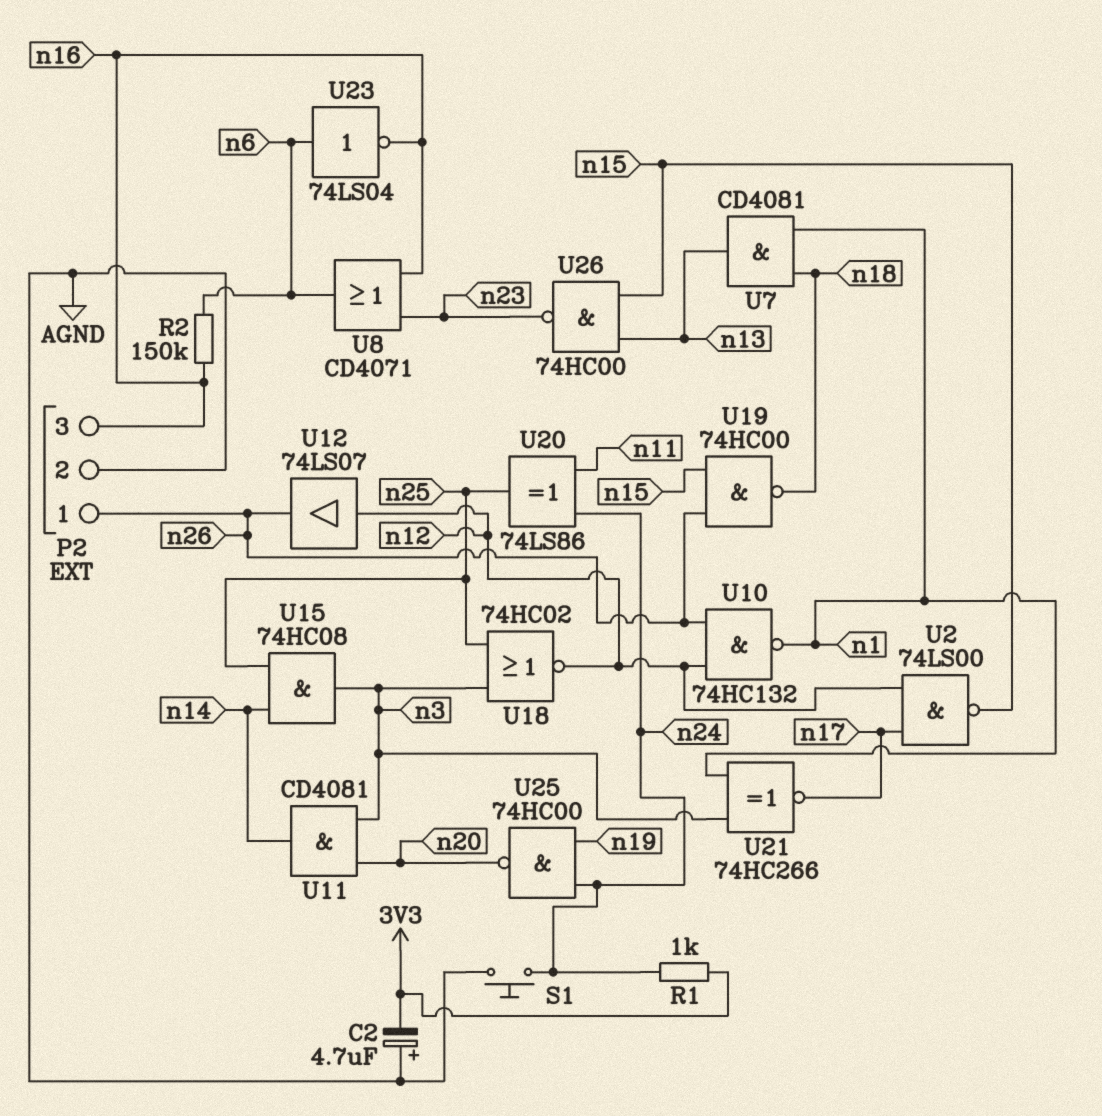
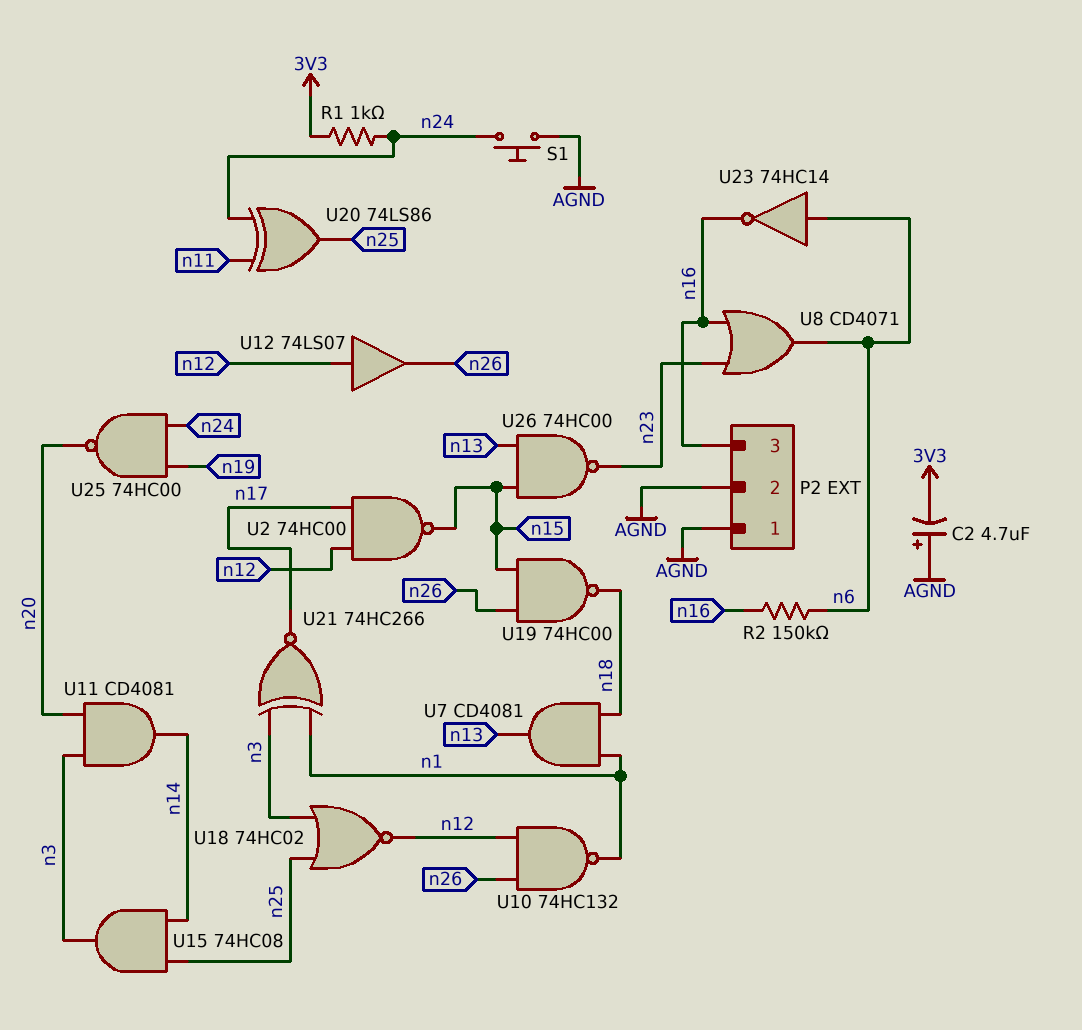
P2 pin 1: n26 -> AGND
U2: NAND 74LS00 (in n12, in n17, out n15) -> NAND 74HC00 (in n12, in n17, out n15)
U23: NOT 74LS04 (in n6, out n16) -> NOT 74HC14 (in n6, out n16)

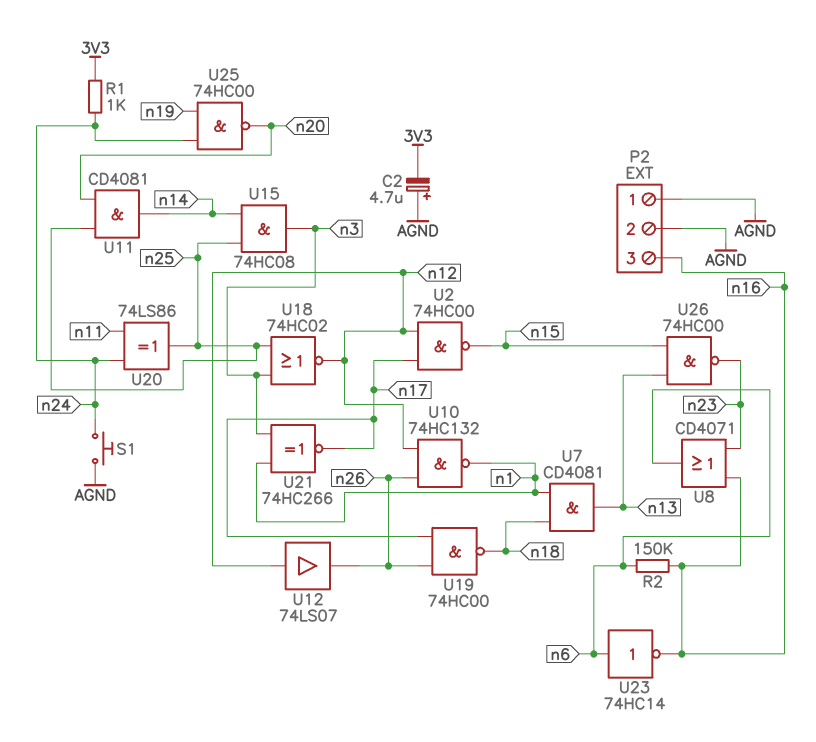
U11: AND CD4081 (in n3, in n20, out n14) -> AND CD4081 (in n20, in n25, out n14)
U19: NAND 74HC00 (in n15, in n26, out n18) -> NAND 74HC00 (in n17, in n26, out n18)

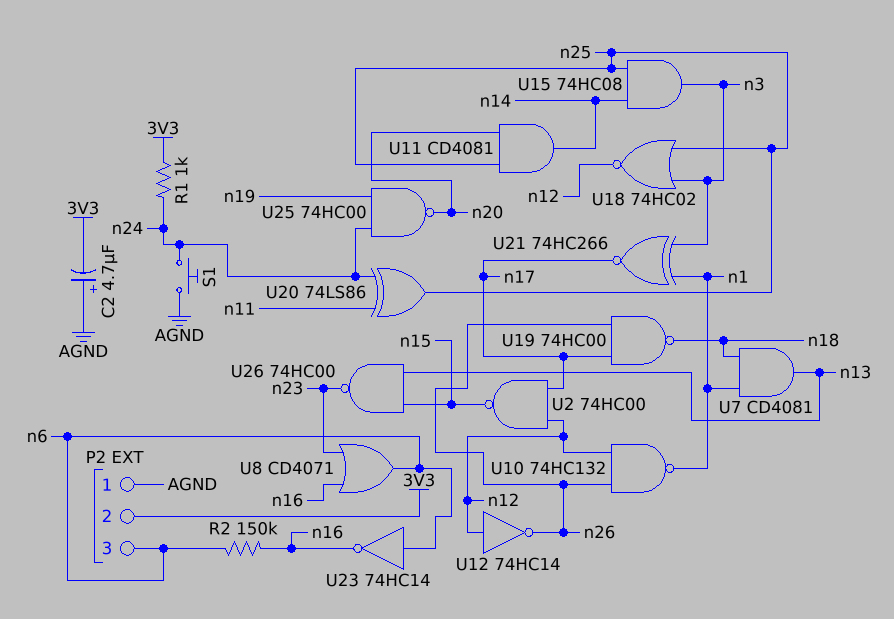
P2 pin 2: AGND -> 3V3
P2 pin 3: n16 -> n6
U12: buffer 74LS07 (in n12, out n26) -> NOT 74HC14 (in n12, out n26)

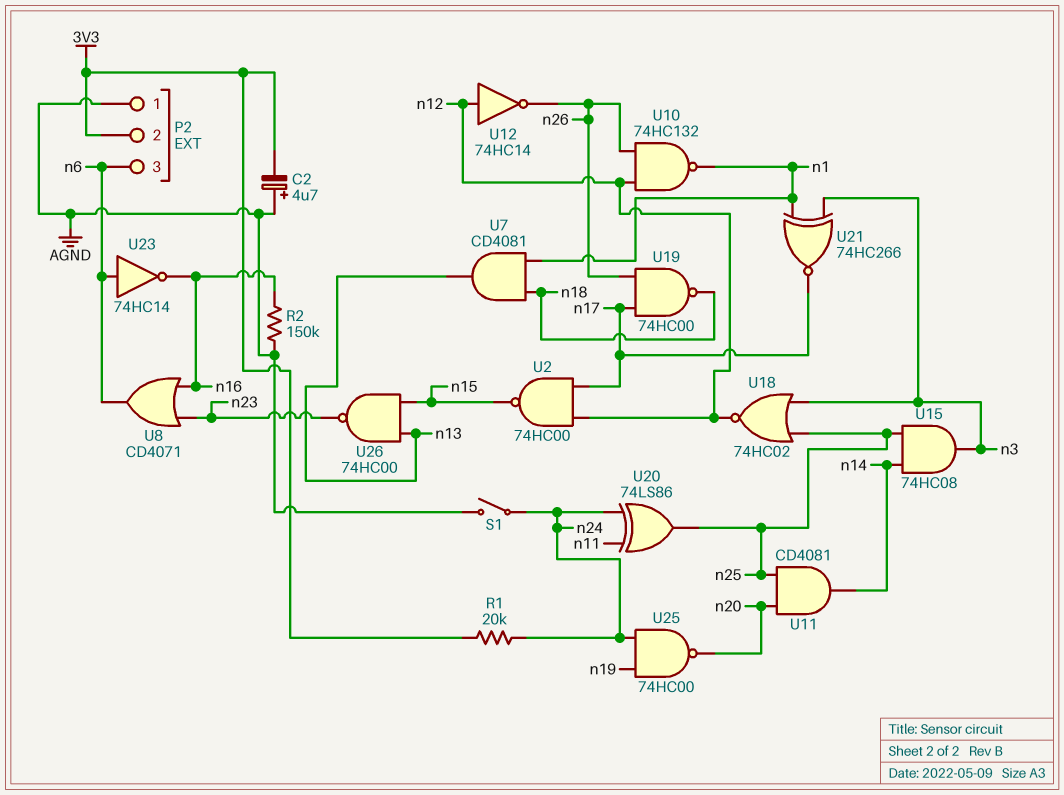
R1: 1k (3V3, n24) -> 20k (3V3, n24)
R2: 150k (n6, n16) -> 150k (AGND, n16)
S1: button (AGND, n24) -> switch (AGND, n24)

